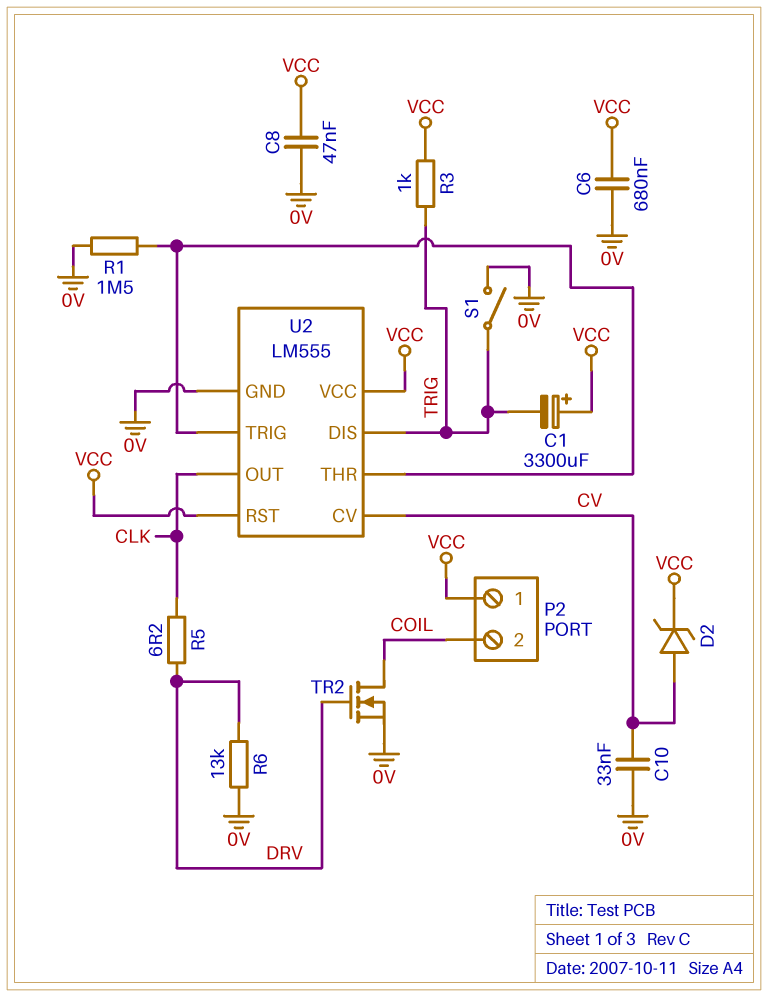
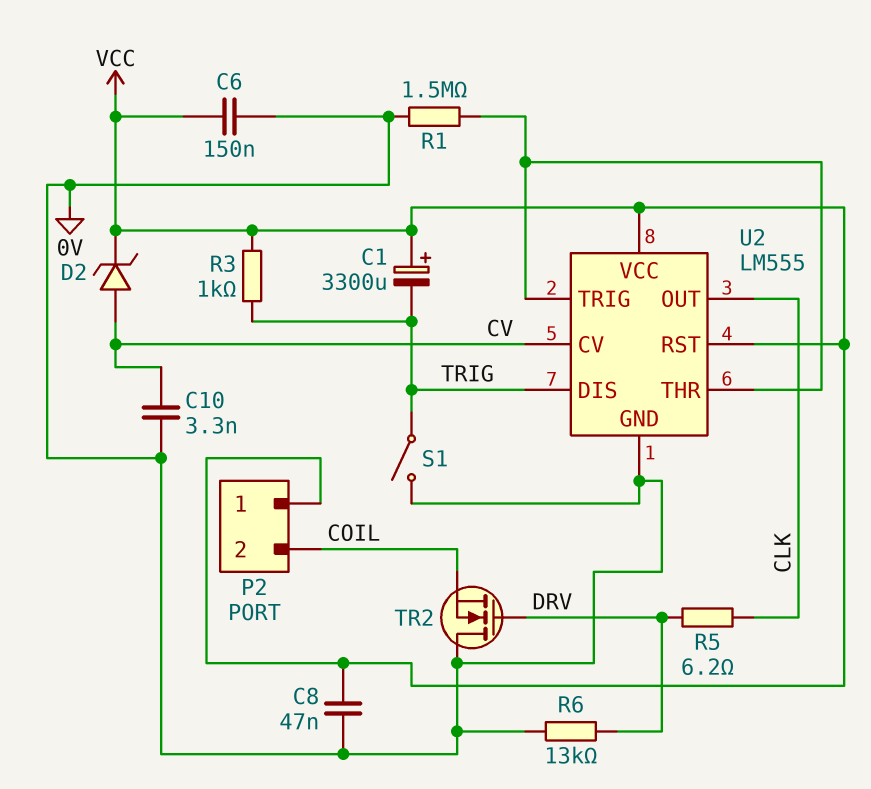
C6: 680nF (0V, VCC) -> 150nF (0V, VCC)
C10: 33nF (0V, CV) -> 3.3nF (0V, CV)
TR2: NMOS (G DRV, D COIL, S 0V) -> NMOS (G DRV, D 0V, S COIL)

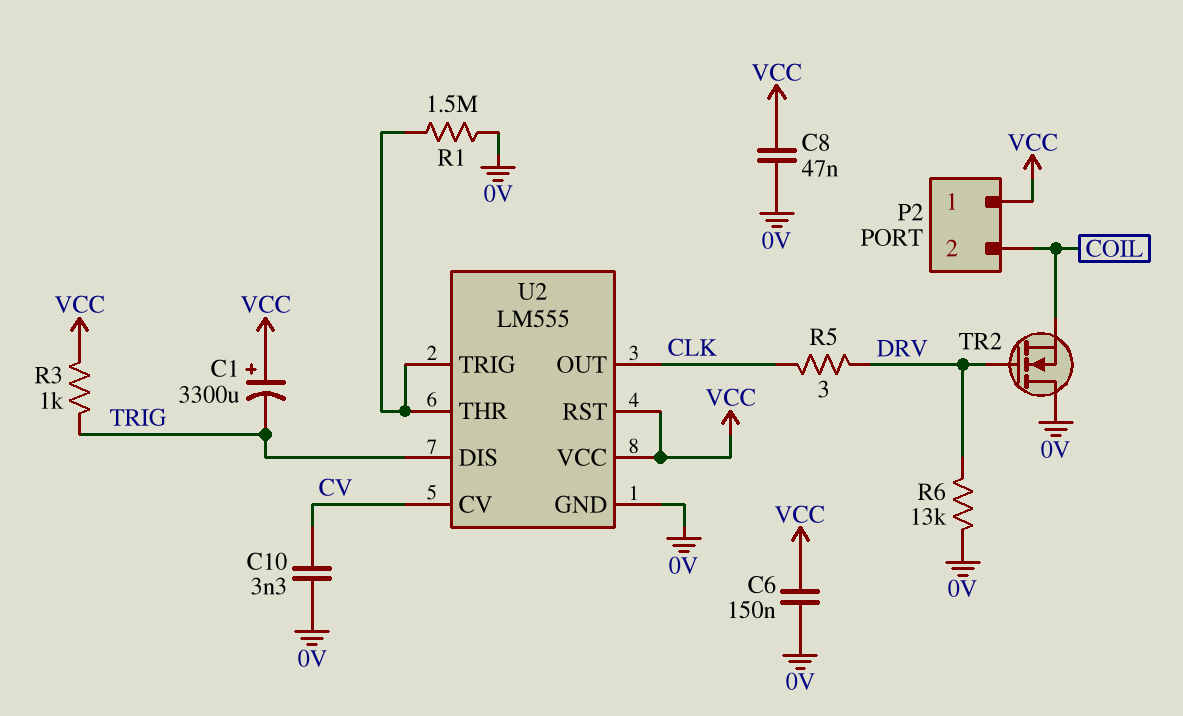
D2: zener (A CV, K VCC) -> none
R5: 6.2 (CLK, DRV) -> 3 (CLK, DRV)
S1: switch (0V, TRIG) -> none

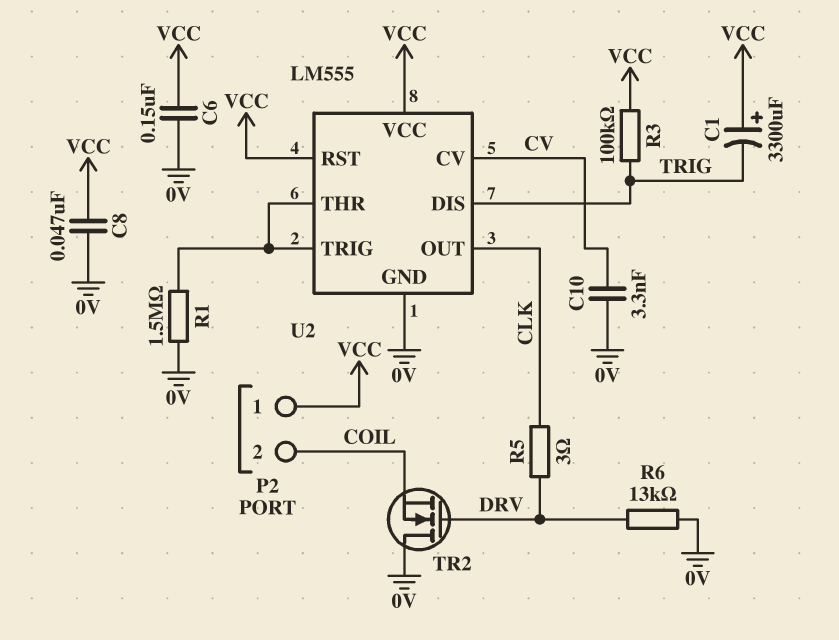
R3: 1k (TRIG, VCC) -> 100k (TRIG, VCC)

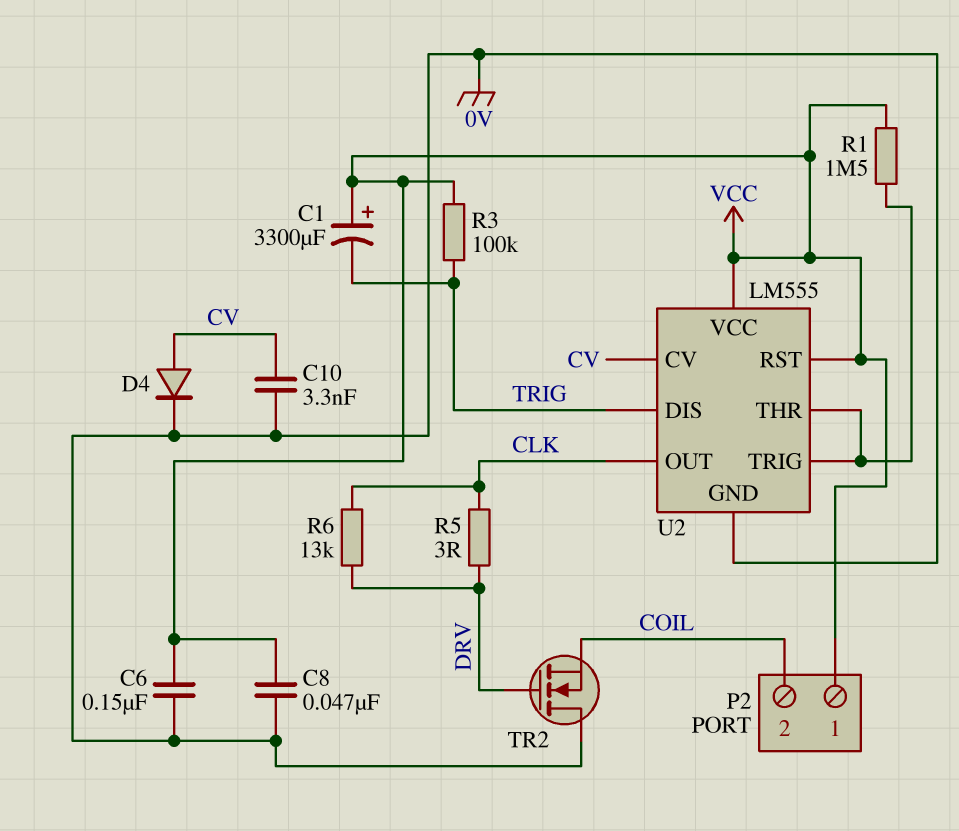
D4: none -> diode (A CV, K 0V)
R1: 1.5M (0V, U2/THR) -> 1.5M (U2/THR, VCC)
R6: 13k (0V, DRV) -> 13k (CLK, DRV)

